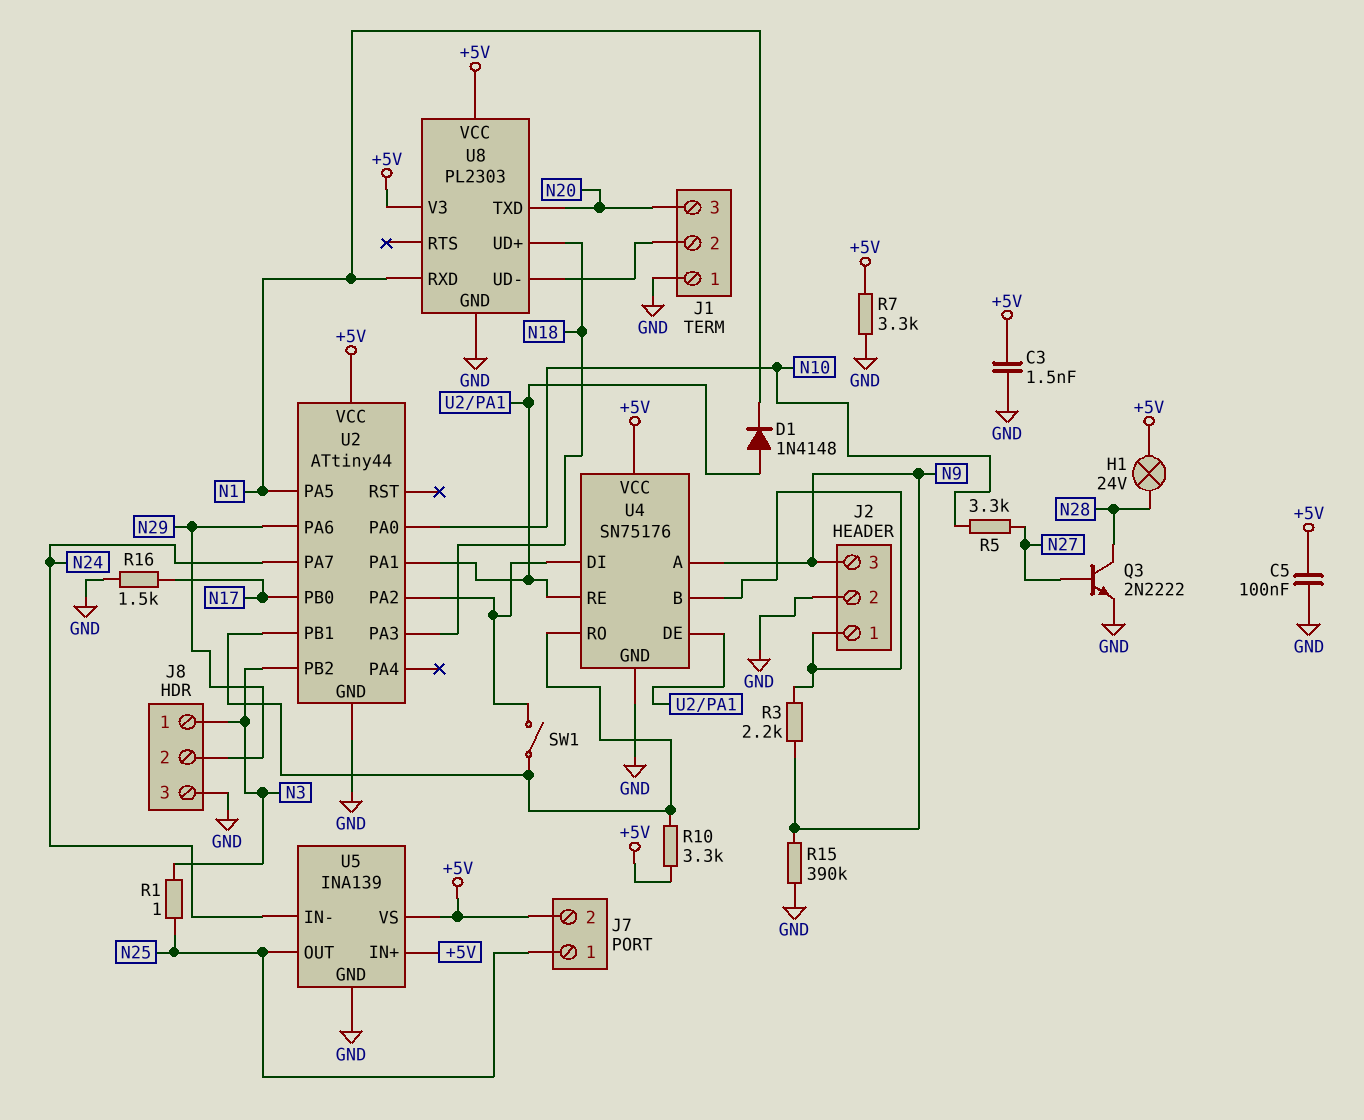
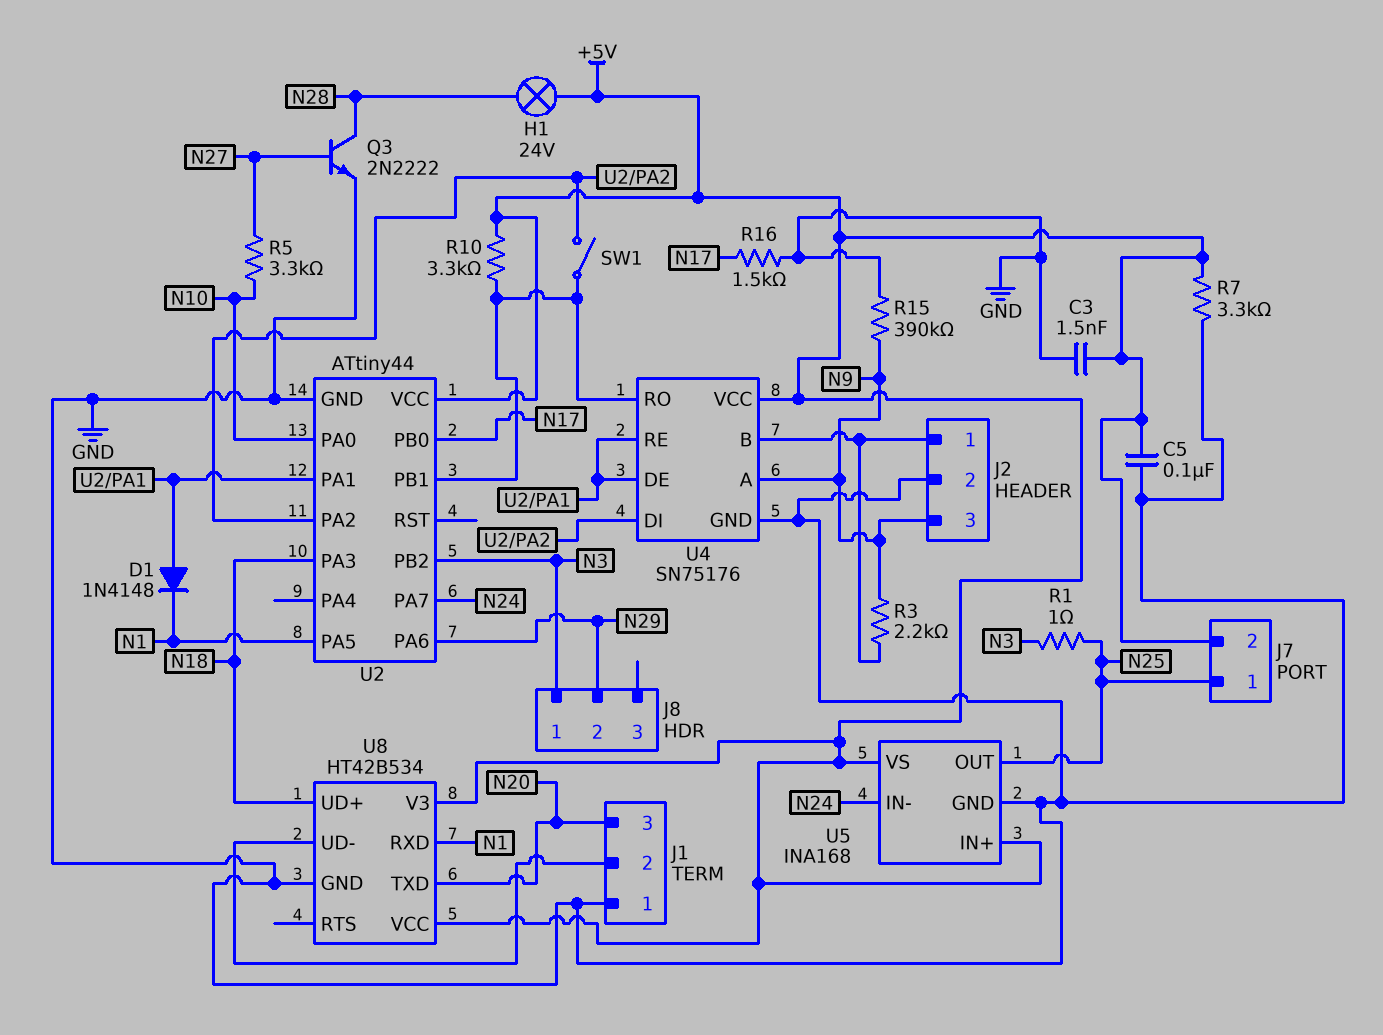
J8 pin 3: GND -> none
U5: INA139 -> INA168
U8: PL2303 -> HT42B534

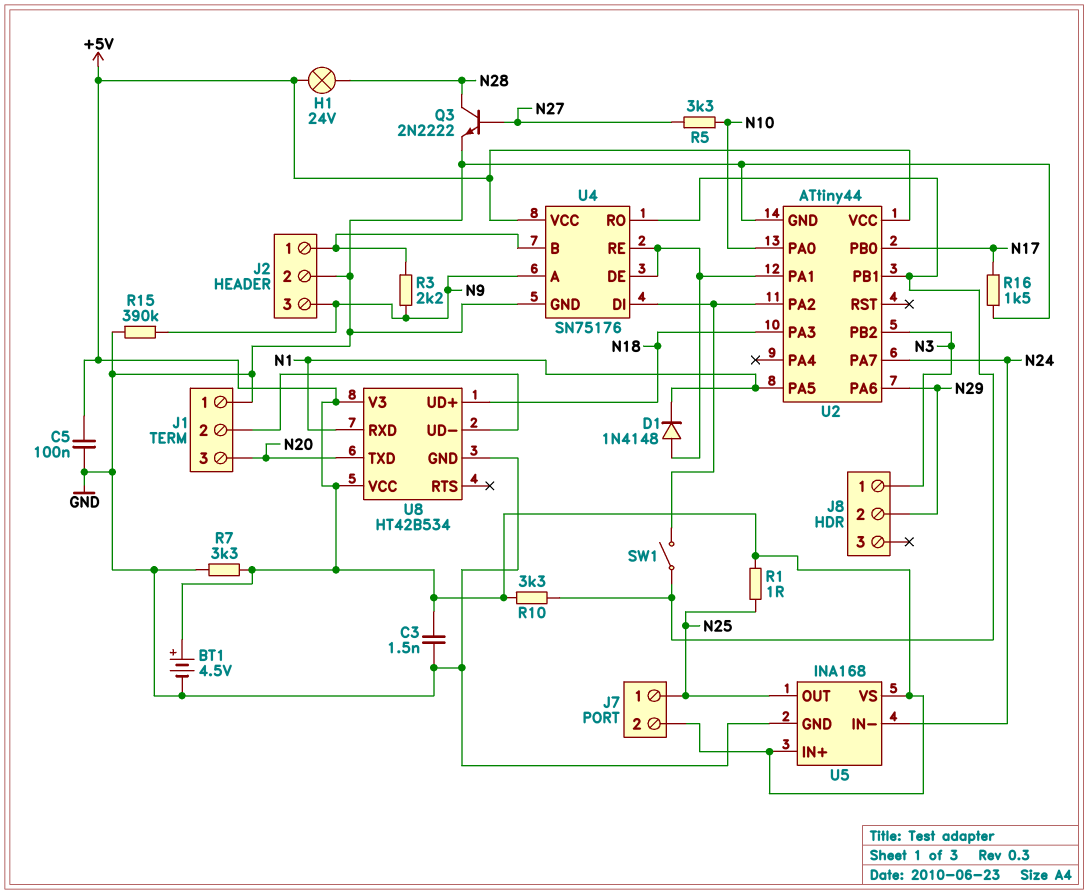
BT1: none -> 4.5V (plus +5V, minus GND)
R1: 1 (N3, N25) -> 1 (+5V, N25)

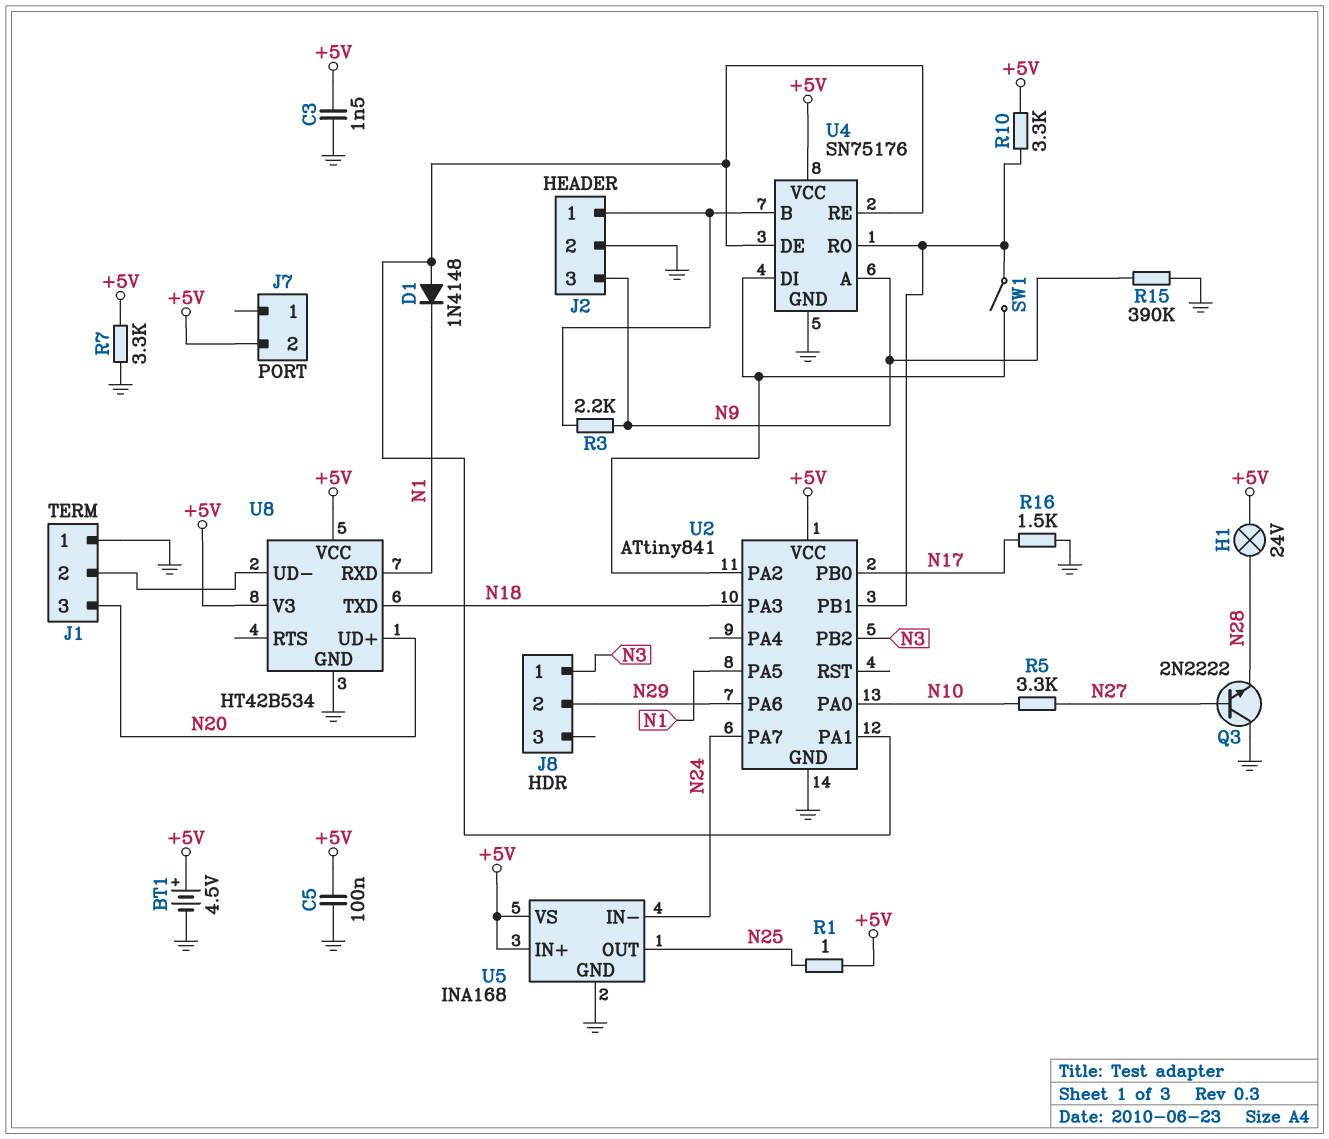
J7 pin 1: N25 -> none
Q3: NPN 2N2222 (B N27, C N28, E GND) -> NPN 2N2222 (B N27, C GND, E N28)
U2: ATtiny44 -> ATtiny841
U8 pin TXD: N20 -> N18
U8 pin UD+: N18 -> N20

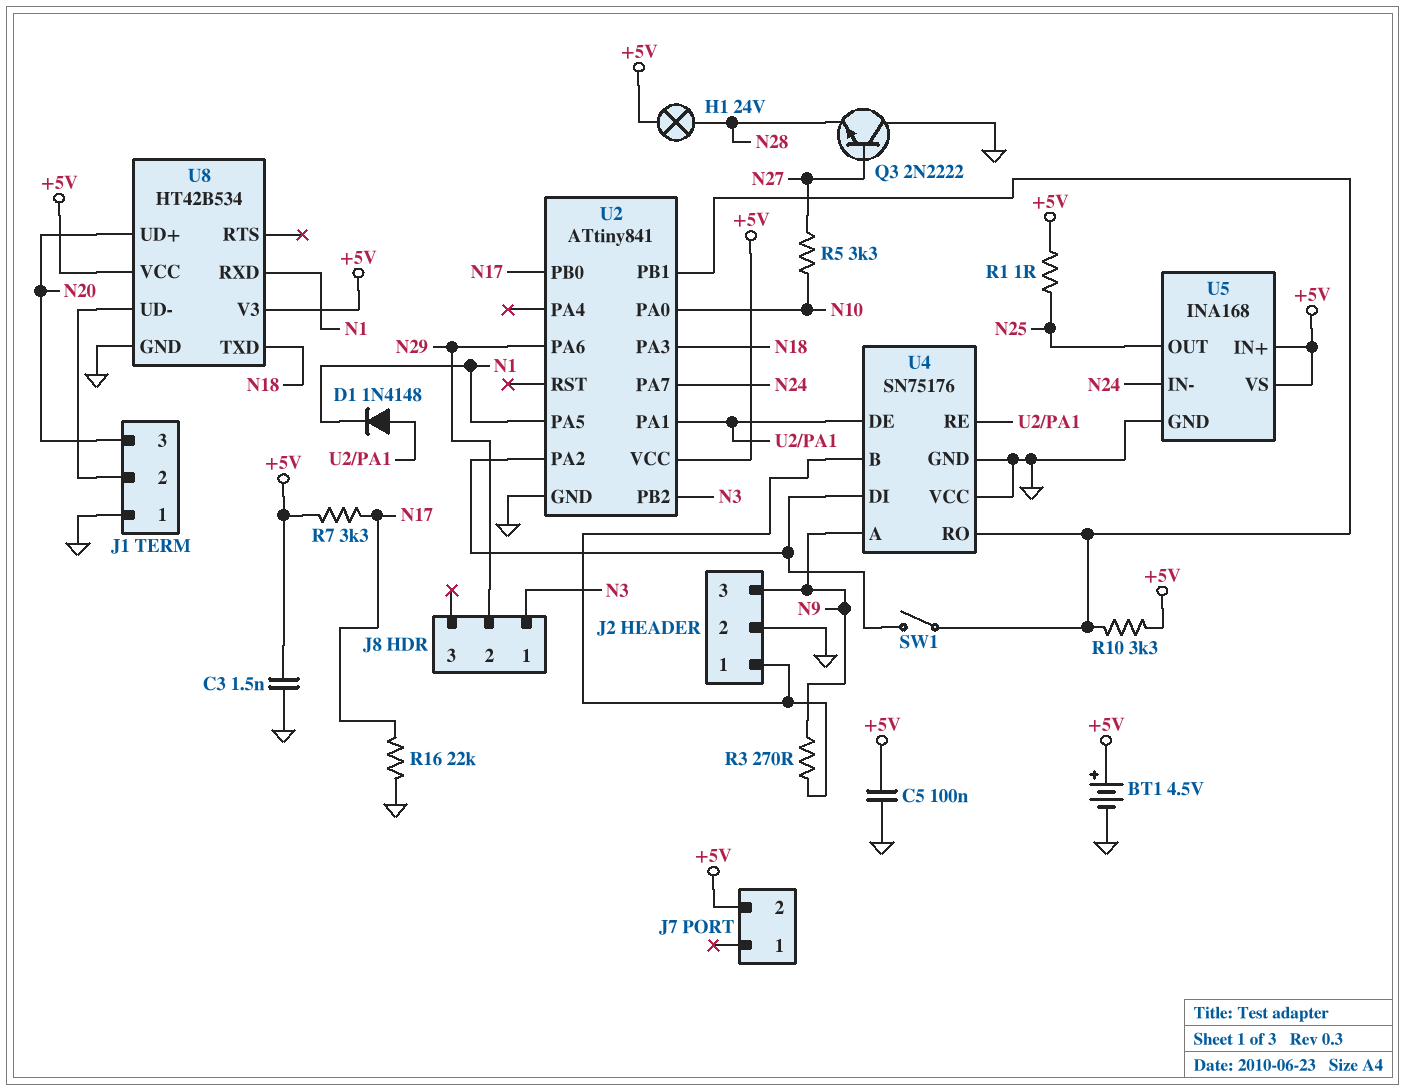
R3: 2.2k (J2/1, N9) -> 270 (J2/1, N9)
R7: 3.3k (+5V, GND) -> 3.3k (+5V, N17)
R15: 390k (GND, N9) -> none
R16: 1.5k (GND, N17) -> 22k (GND, N17)
U4 pin VCC: +5V -> GND

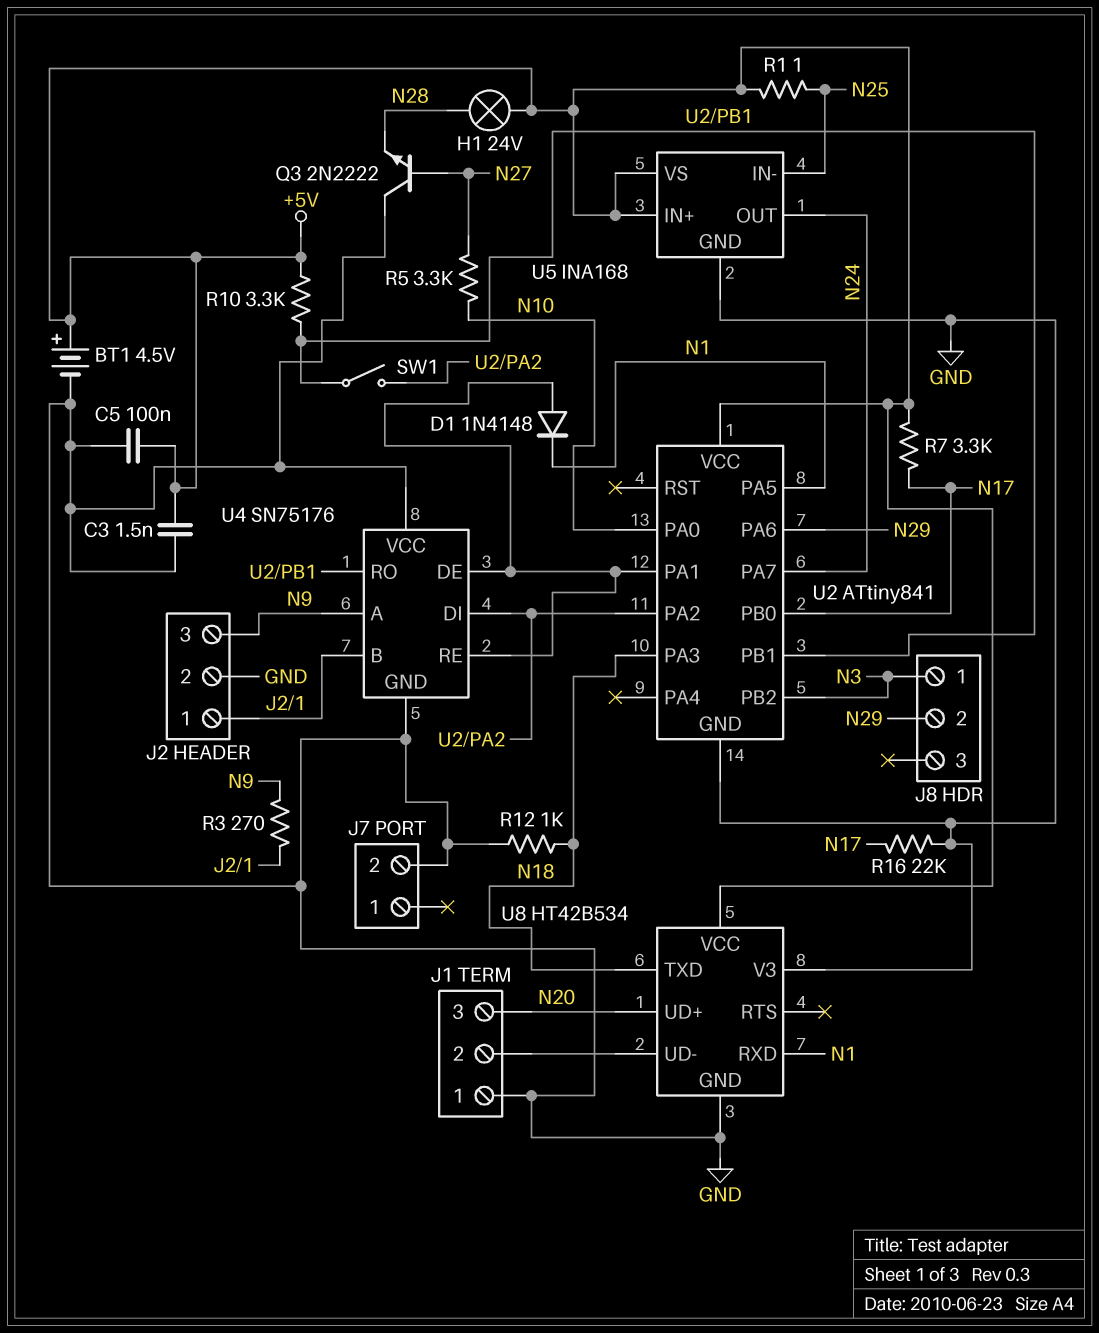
J7 pin 2: +5V -> GND
R12: none -> 1k (GND, N18)
U5 pin IN-: N24 -> N25
U5 pin OUT: N25 -> N24
U8 pin V3: +5V -> GND

